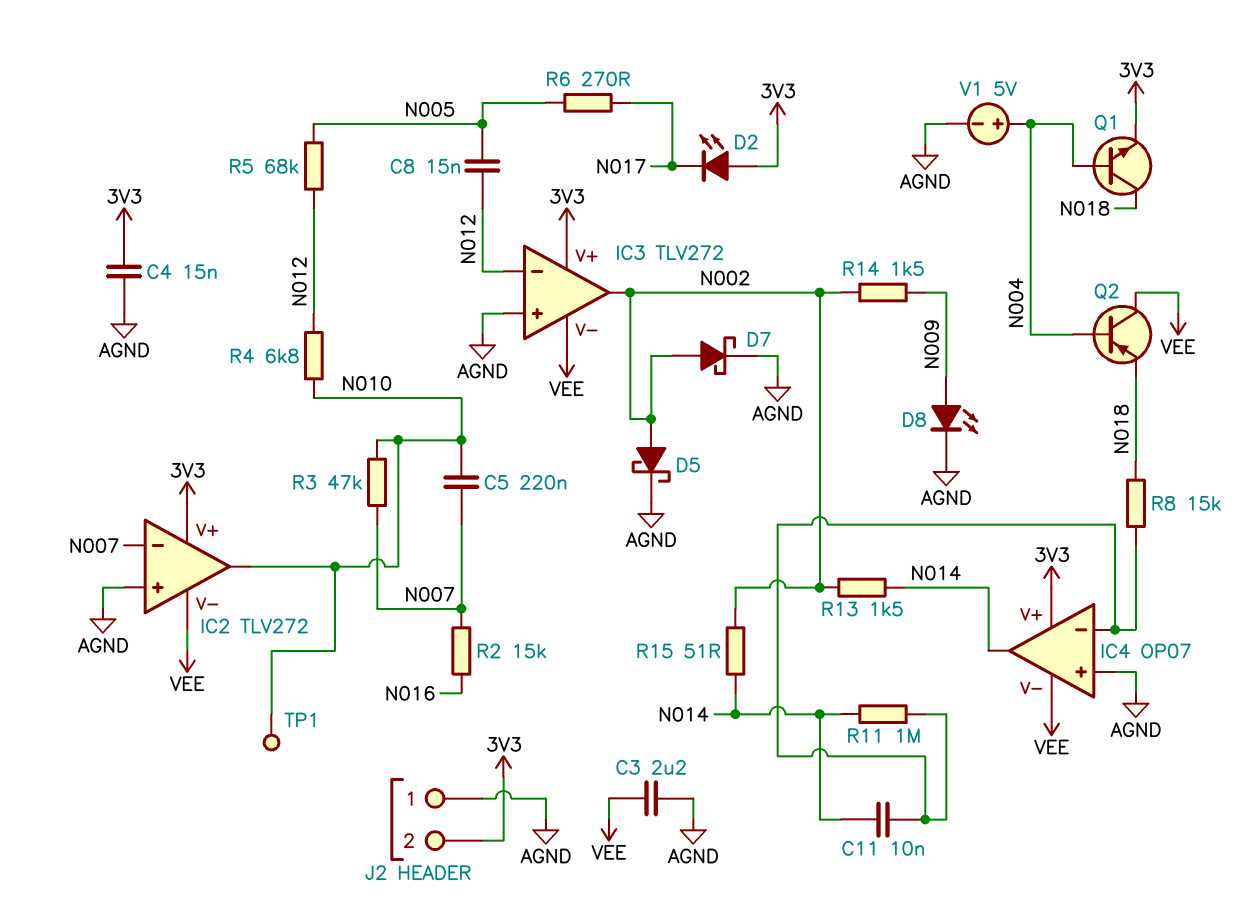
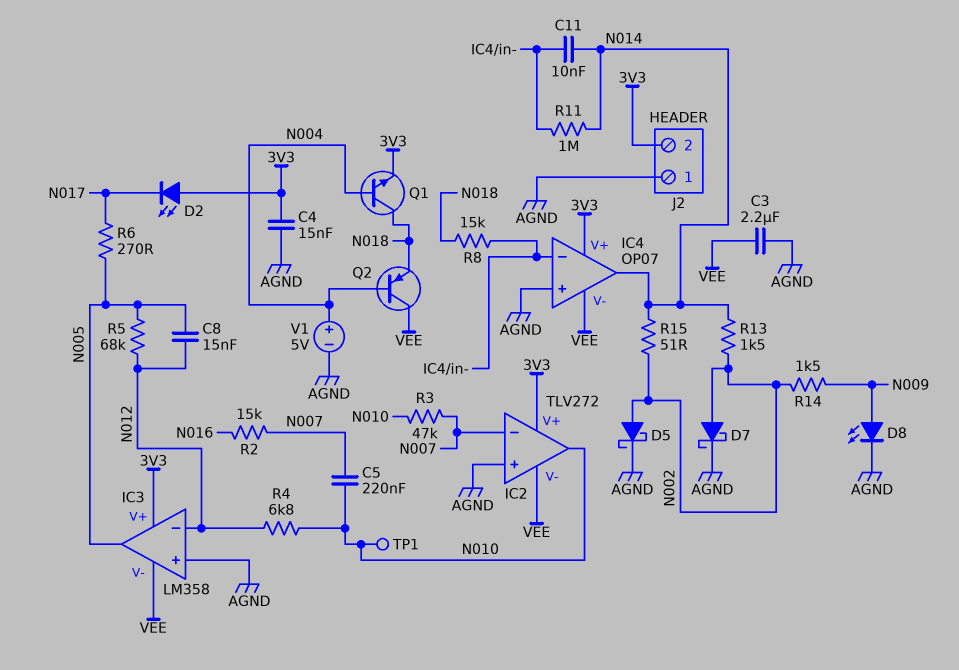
IC3: TLV272 -> LM358
IC3 pin out: N002 -> N005

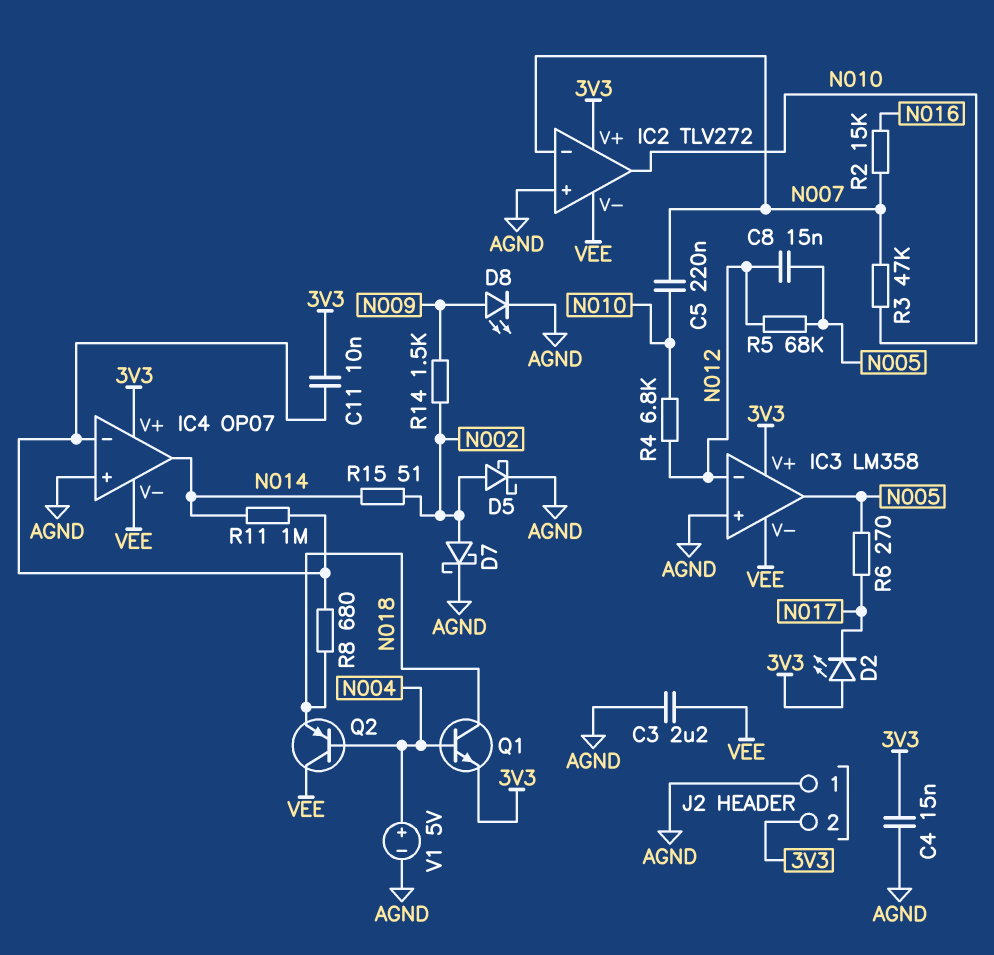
C11: 10nF (IC4/in-, N014) -> 10nF (3V3, IC4/in-)
R8: 15k (IC4/in-, N018) -> 680 (IC4/in-, N018)
R13: 1.5k (N002, N014) -> none
TP1: test point (N010) -> none

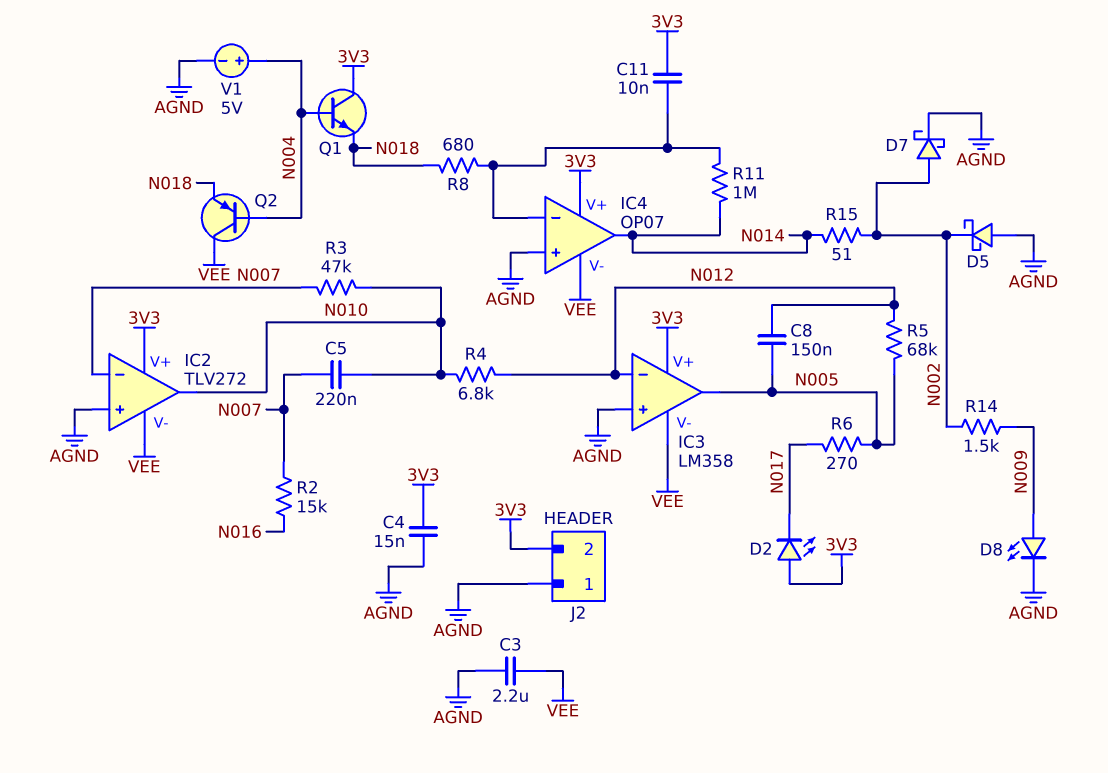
C8: 15nF (N005, N012) -> 150nF (N005, N012)
D5: schottky (A N002, K AGND) -> schottky (A AGND, K N002)
Q1: NPN (B N004, C N018, E 3V3) -> NPN (B N004, C 3V3, E N018)

